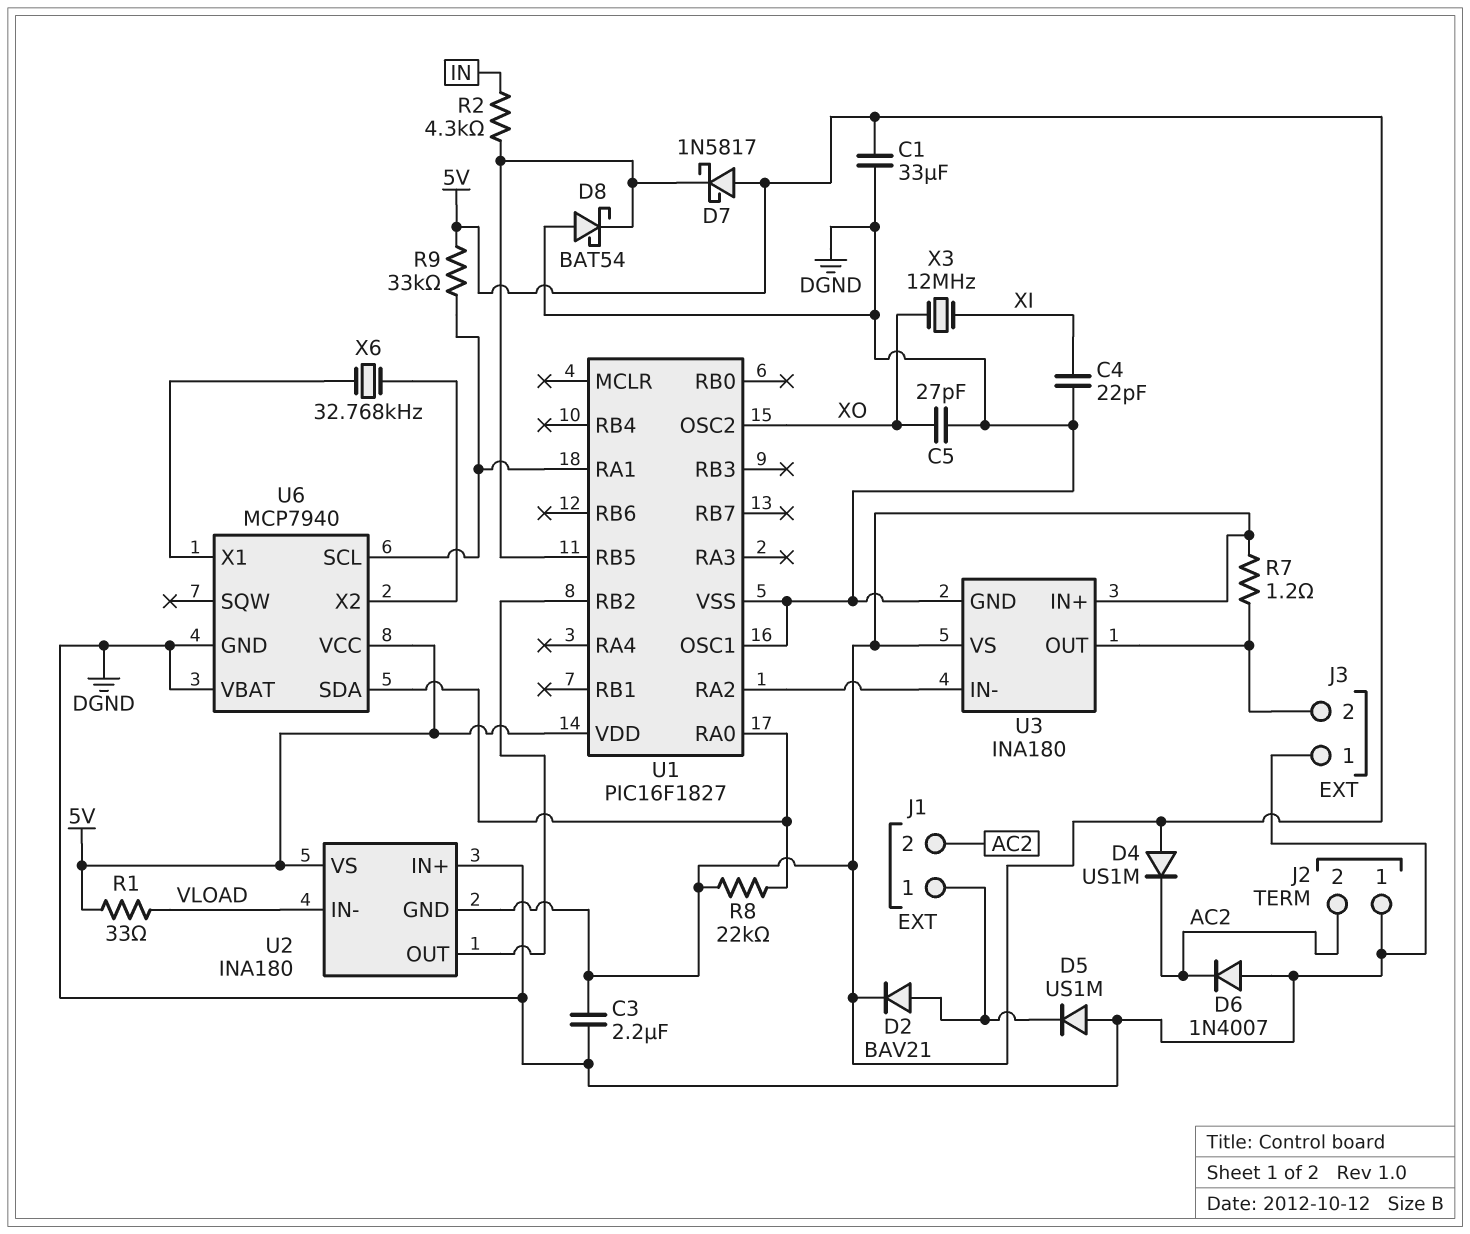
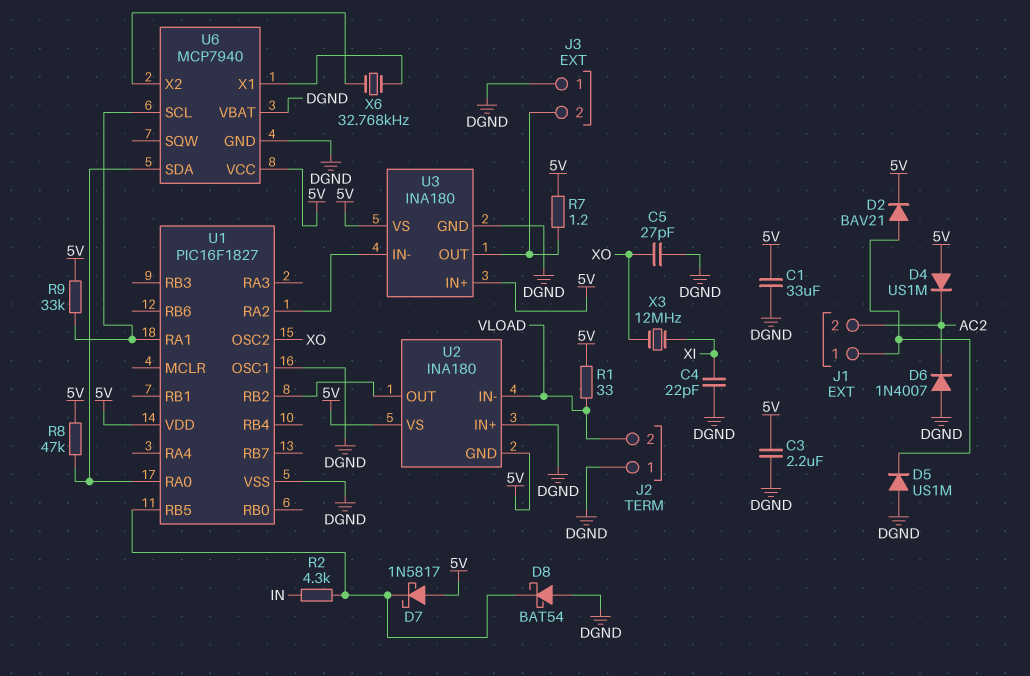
J2 pin 2: AC2 -> VLOAD
R8: 22k (5V, U1/RA0) -> 47k (5V, U1/RA0)

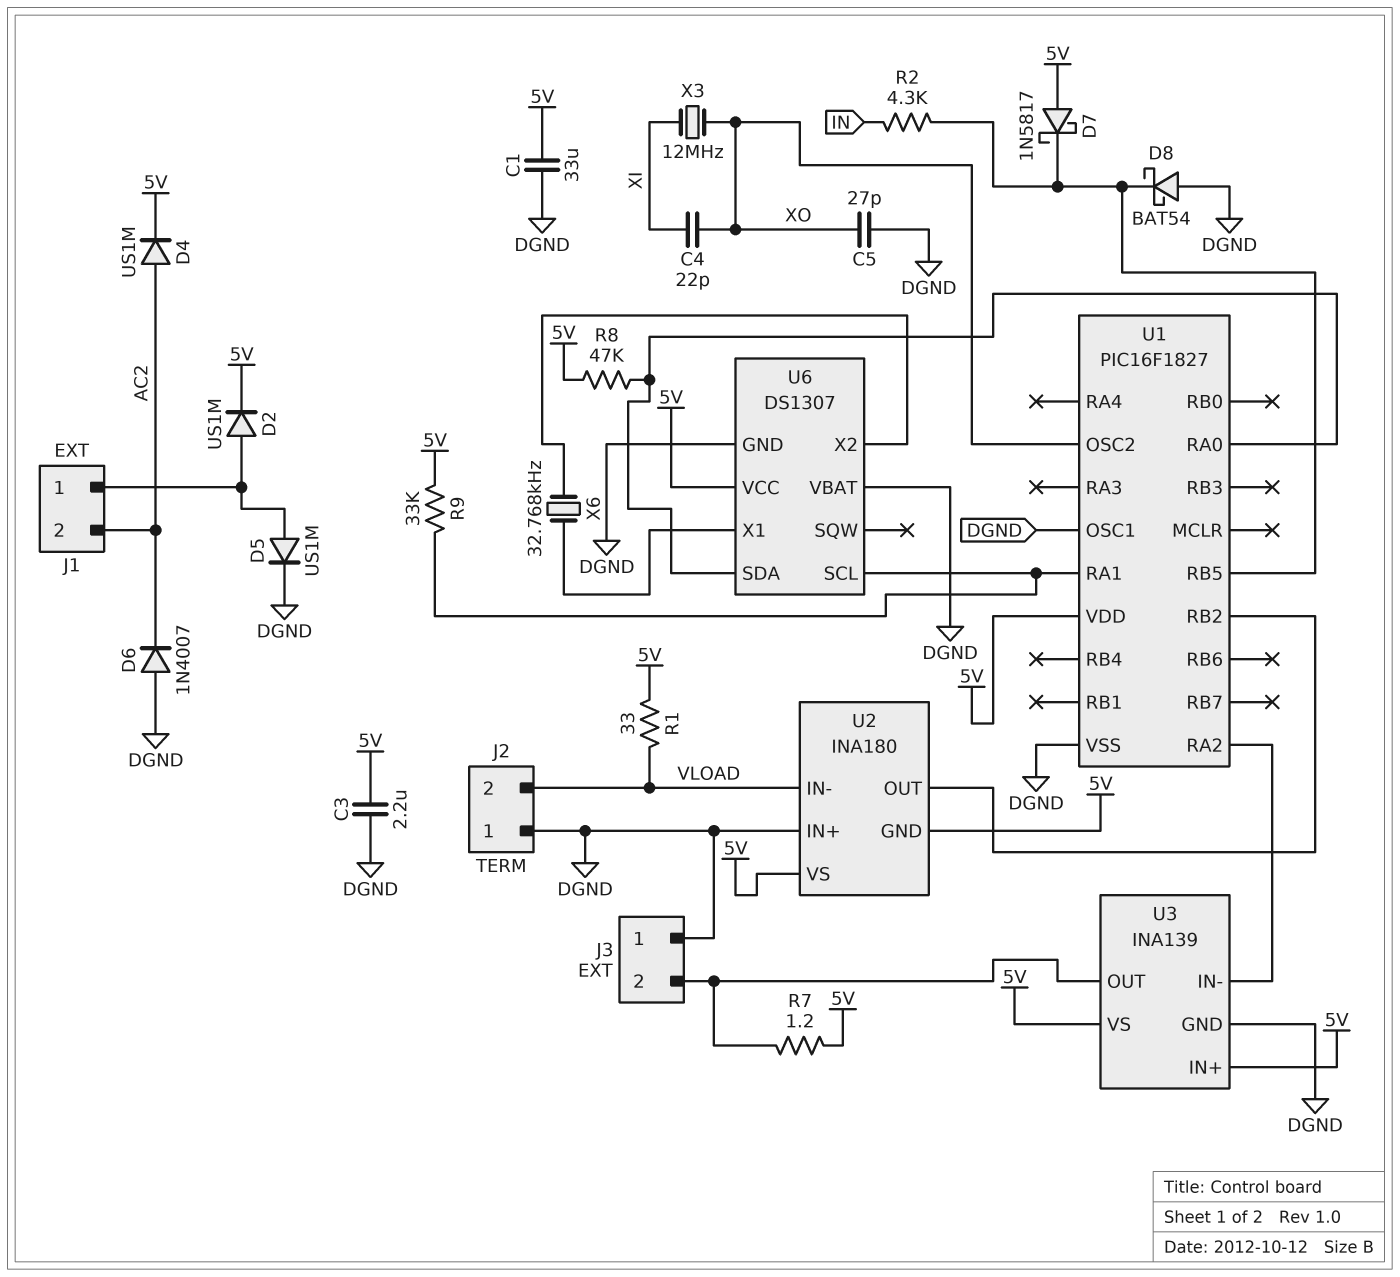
C4: 22pF (DGND, XI) -> 22pF (XI, XO)
D2: diode BAV21 (A J1/1, K 5V) -> diode US1M (A J1/1, K 5V)
D4: diode US1M (A 5V, K AC2) -> diode US1M (A AC2, K 5V)
D5: diode US1M (A DGND, K J1/1) -> diode US1M (A J1/1, K DGND)
U3: INA180 -> INA139
U6: MCP7940 -> DS1307

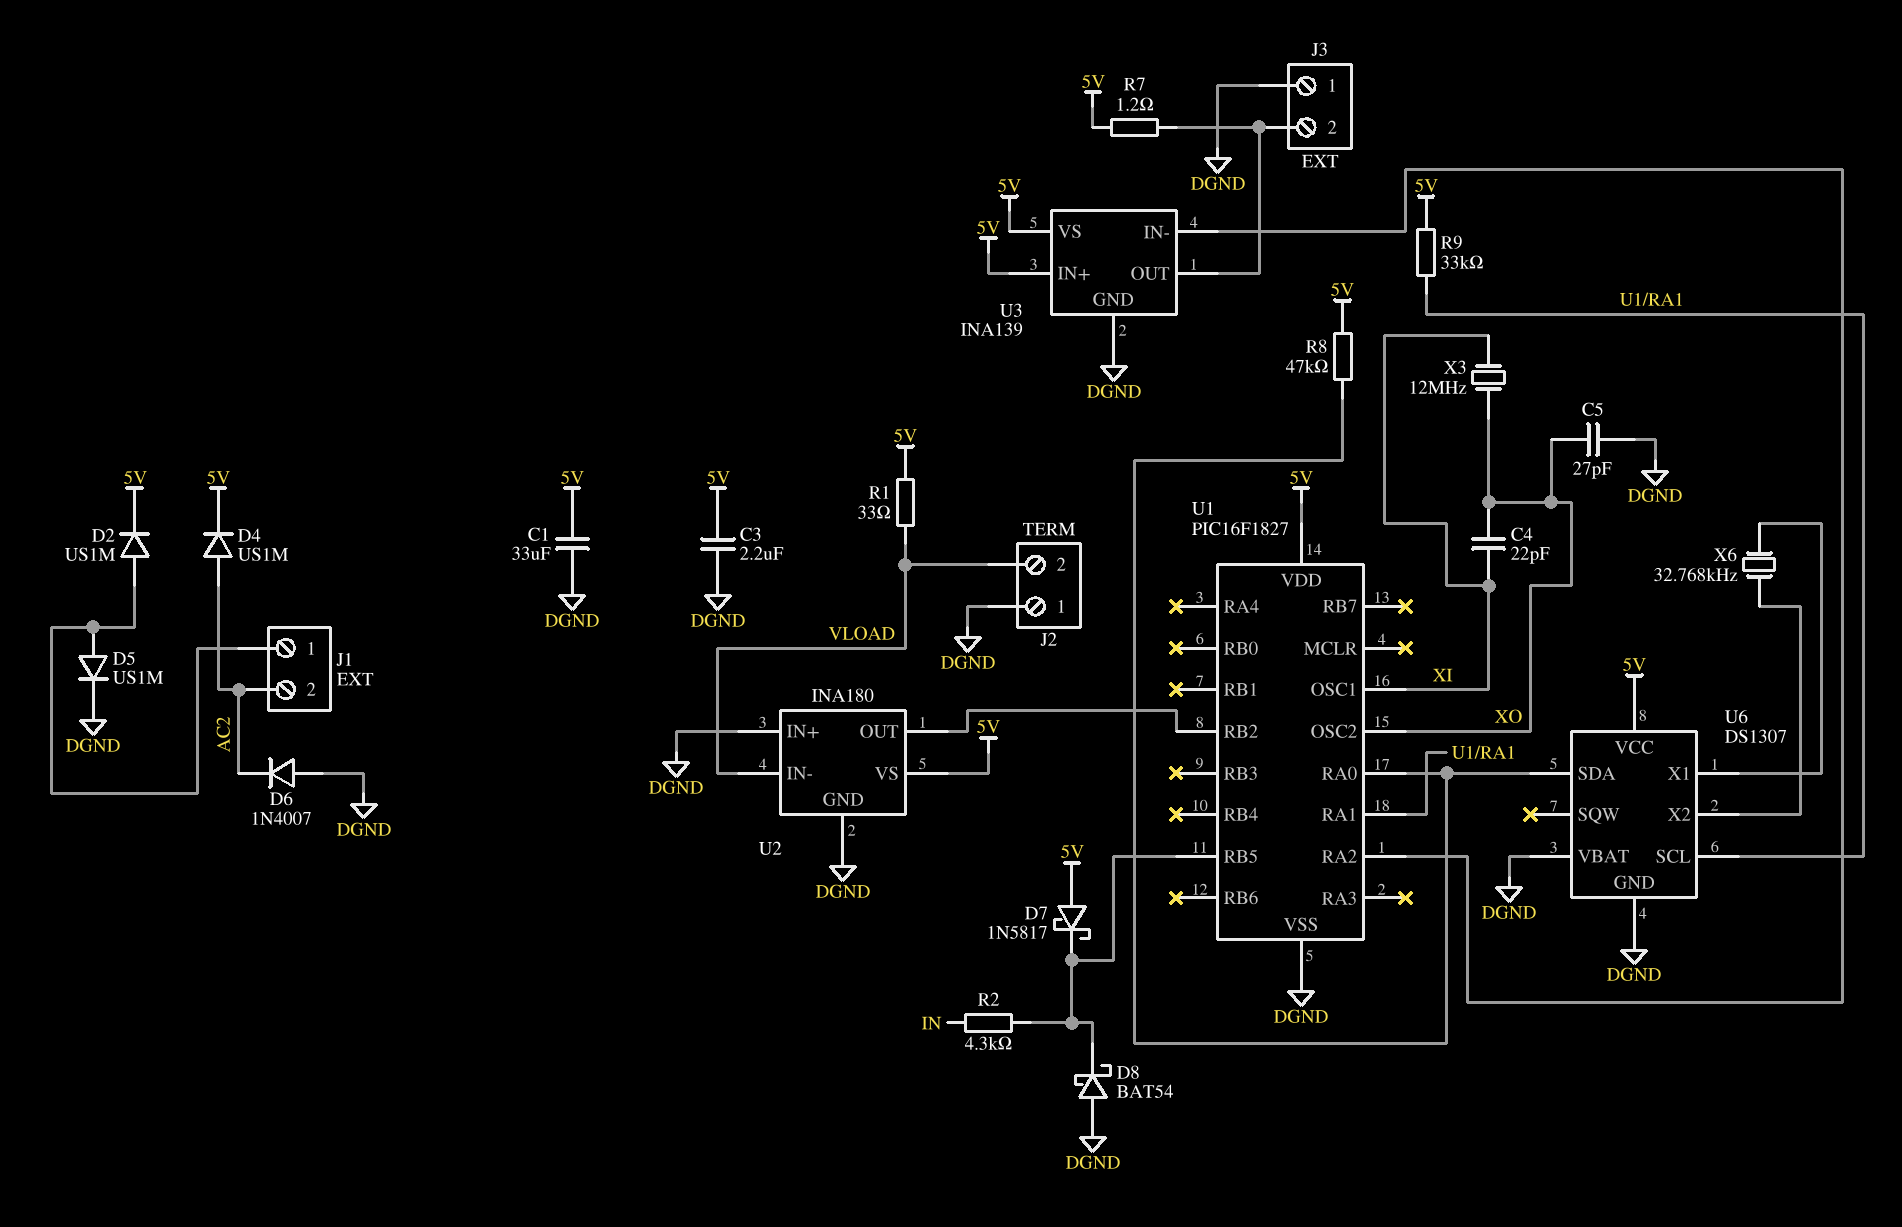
U1 pin OSC1: DGND -> XI
U2 pin GND: 5V -> DGND

